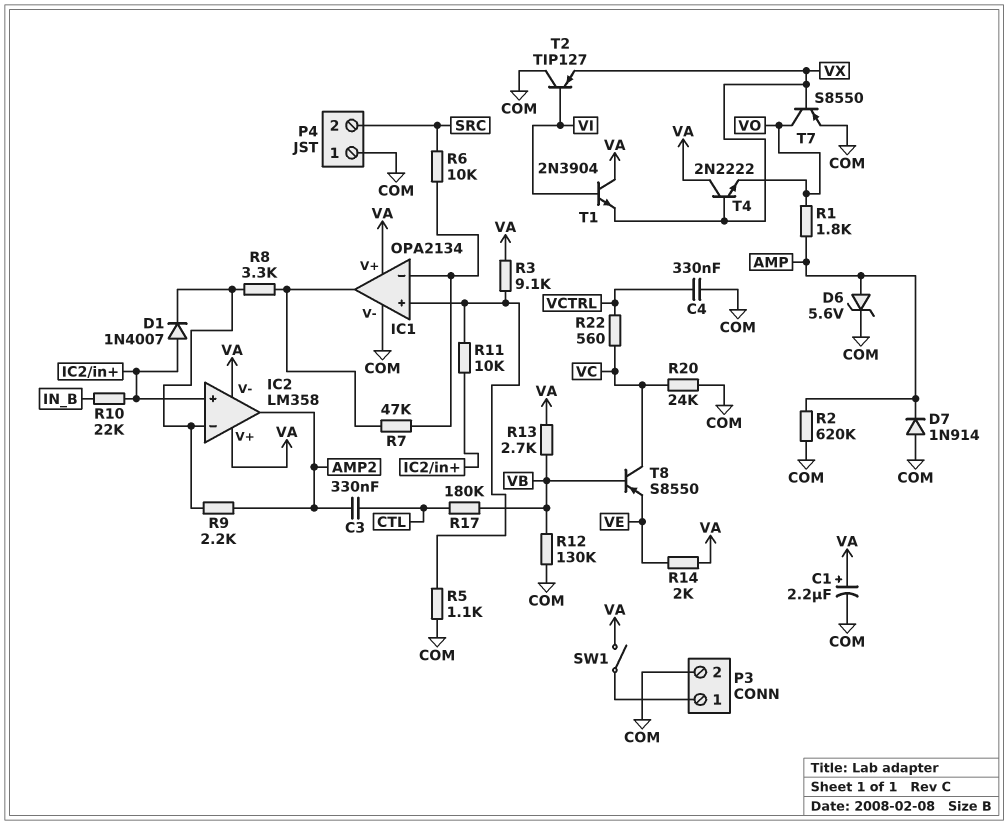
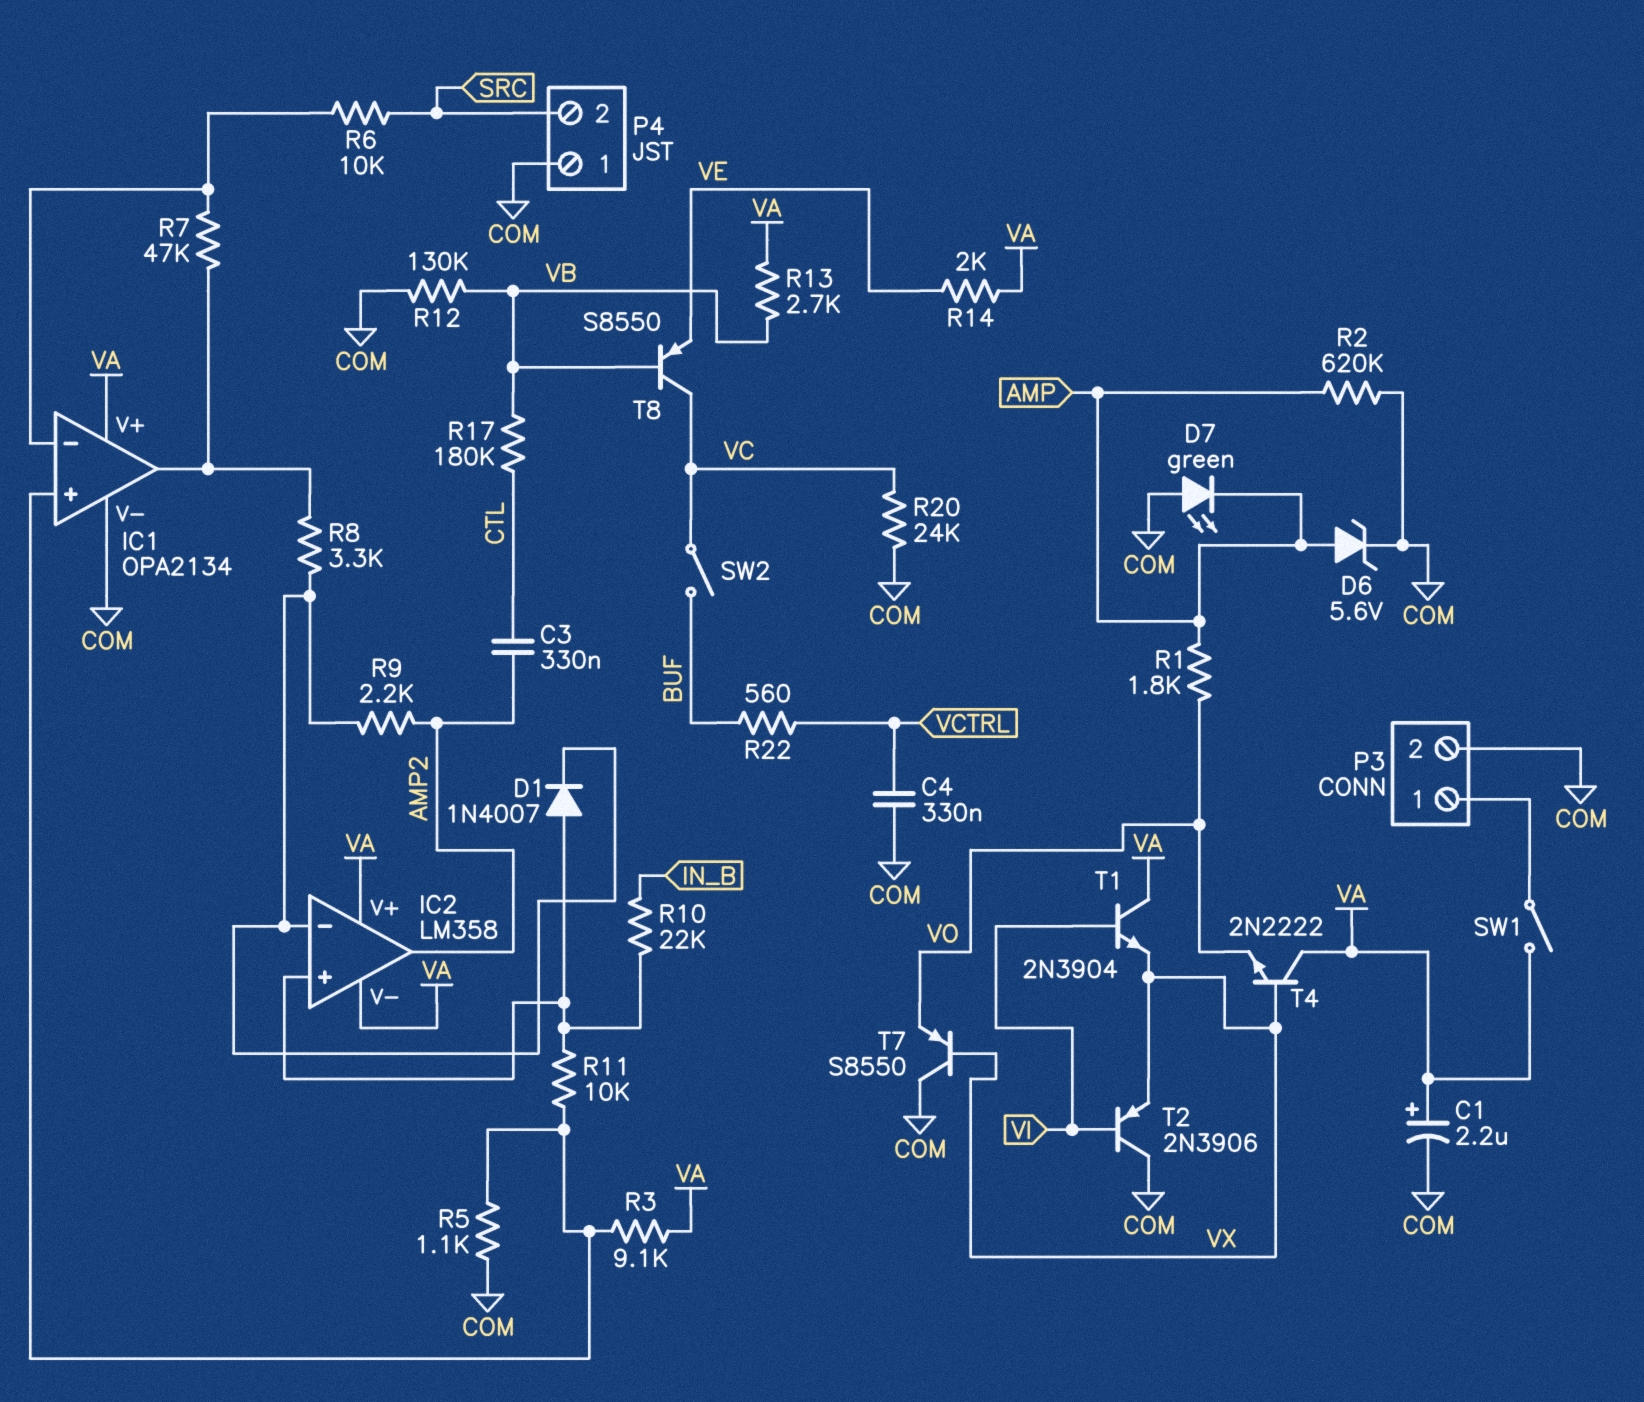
D7: diode 1N914 (A COM, K AMP) -> LED green (A COM, K AMP)
R22: 560 (VC, VCTRL) -> 560 (BUF, VCTRL)
SW2: none -> switch (BUF, VC)
T2: PNP TIP127 (B VI, C COM, E VX) -> PNP 2N3906 (B VI, C COM, E VX)
T7: PNP S8550 (B VX, C VO, E COM) -> PNP S8550 (B VX, C COM, E VO)

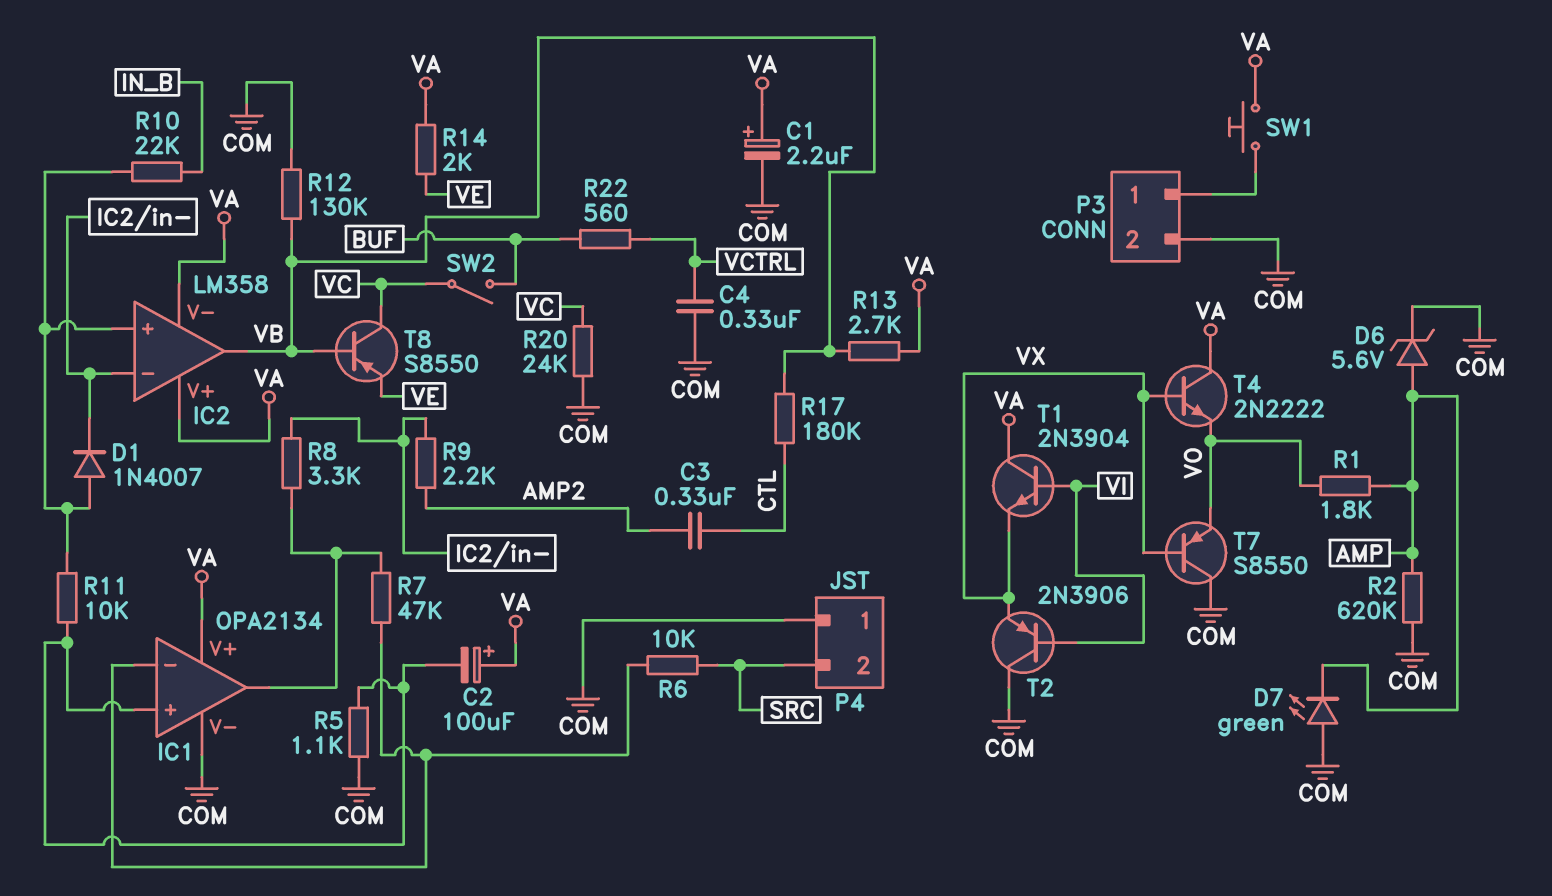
C2: none -> 100uF (plus VA, minus IC1/in+)
IC2 pin out: AMP2 -> VB
R3: 9.1k (IC1/in+, VA) -> none
SW1: switch (P3/1, VA) -> button (P3/1, VA)

